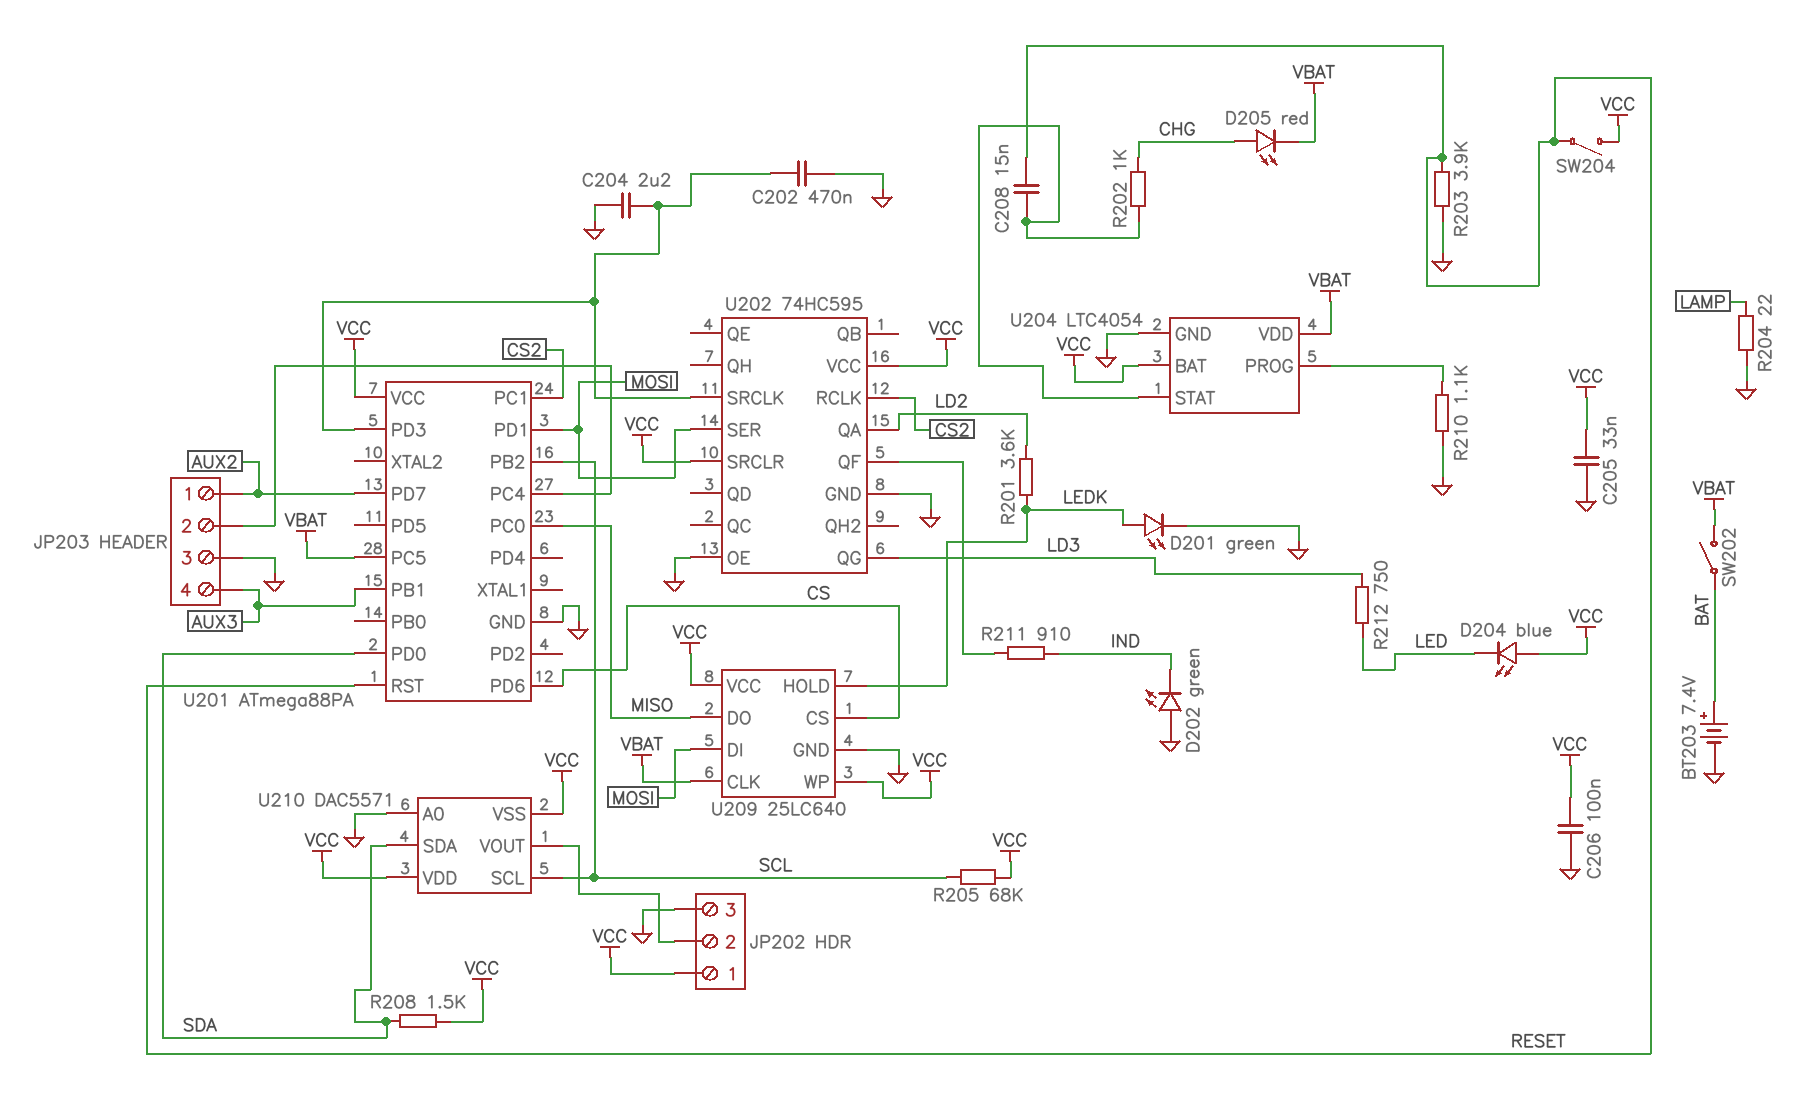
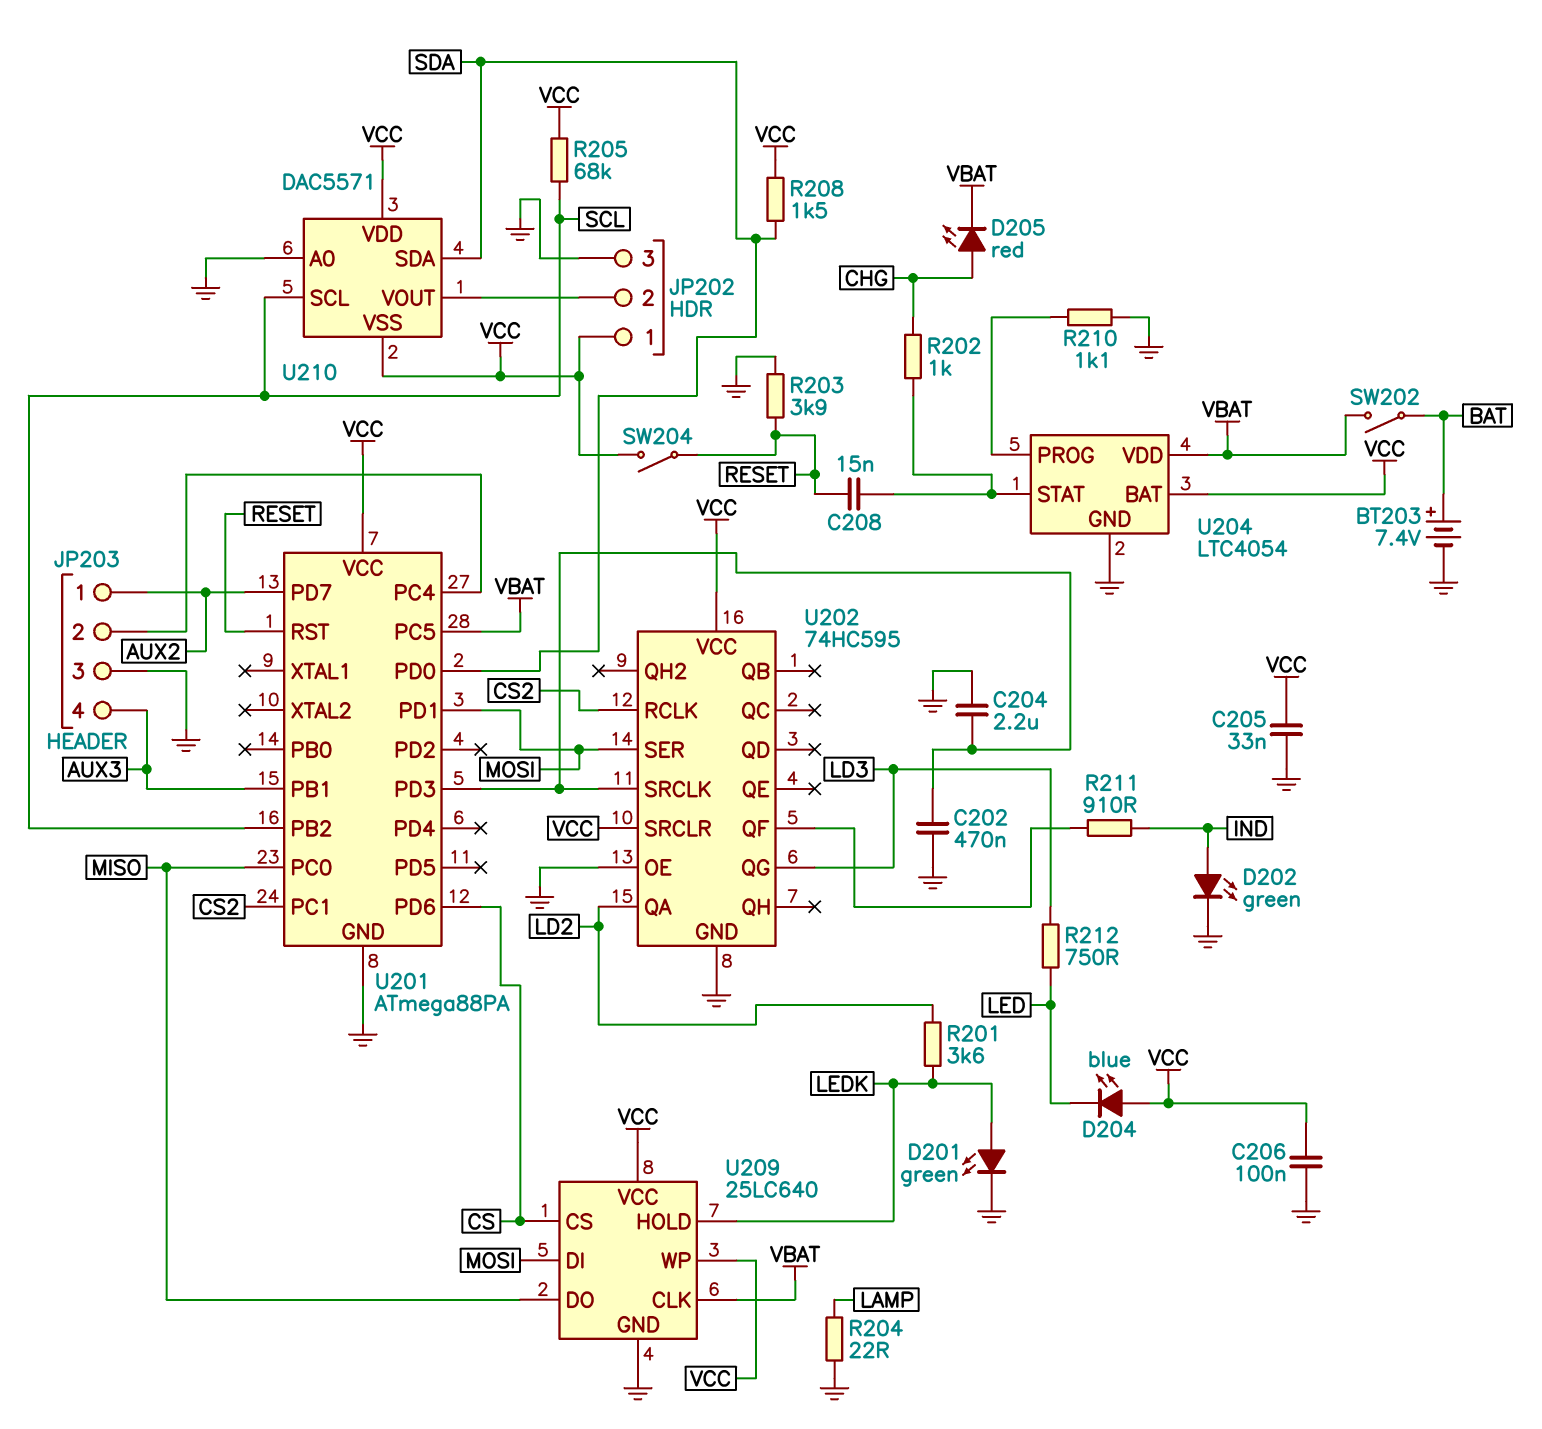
D202: LED green (A GND, K IND) -> LED green (A IND, K GND)

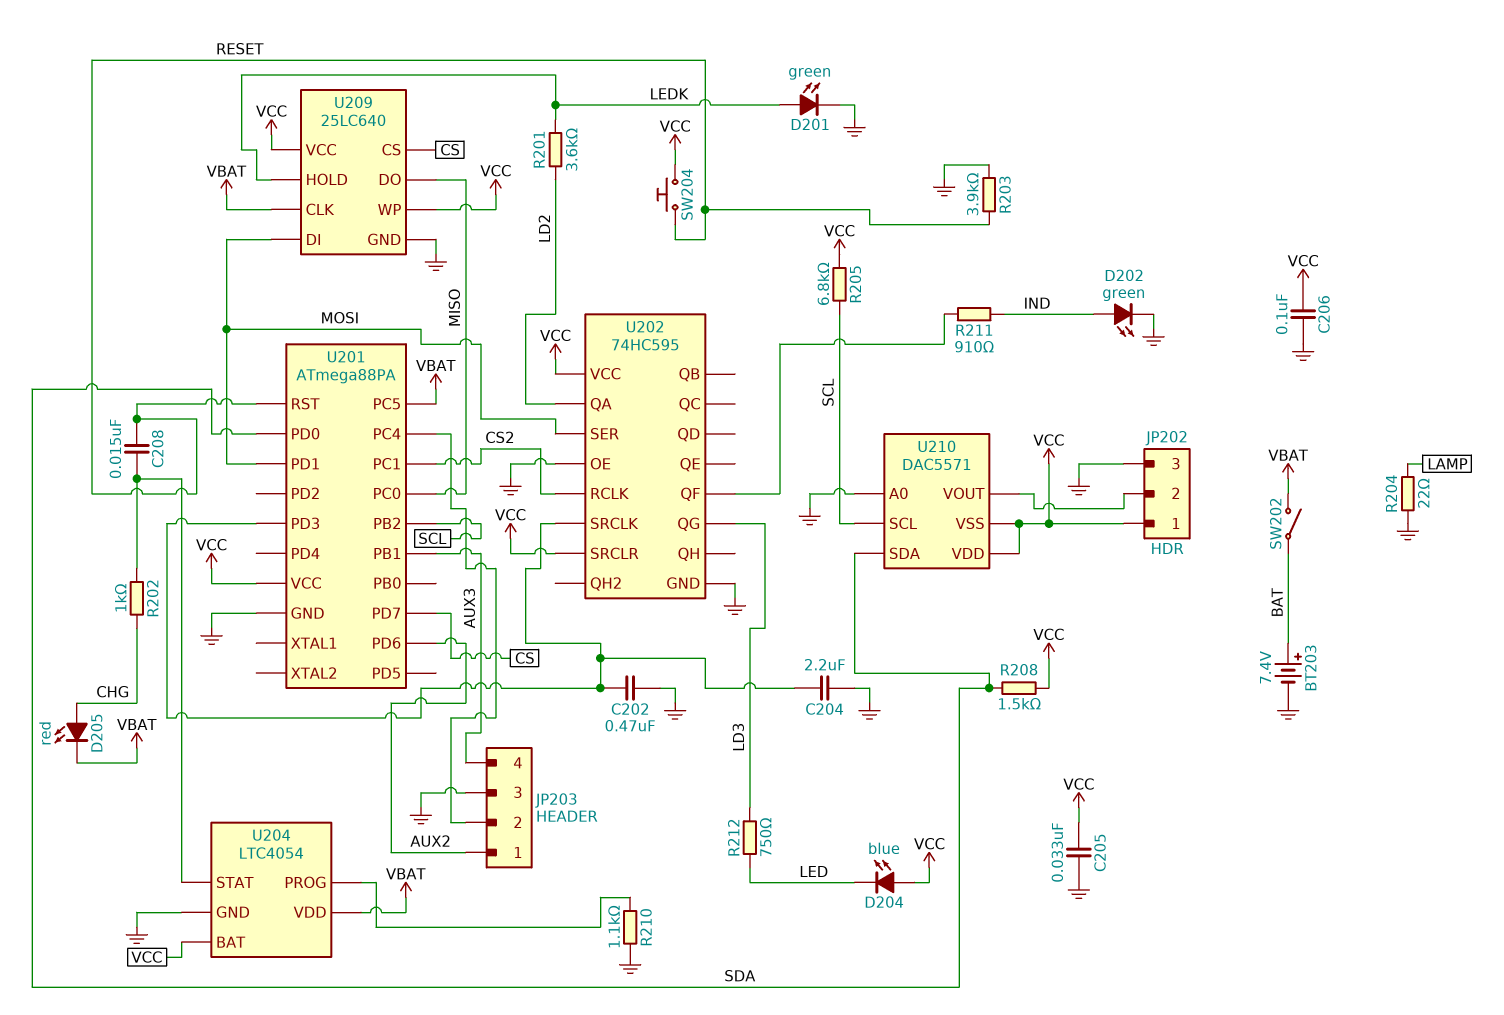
R205: 68k (SCL, VCC) -> 6.8k (SCL, VCC)
SW204: switch (RESET, VCC) -> button (RESET, VCC)
U201 pin PD6: CS -> AUX2
U201 pin PD7: AUX2 -> CS

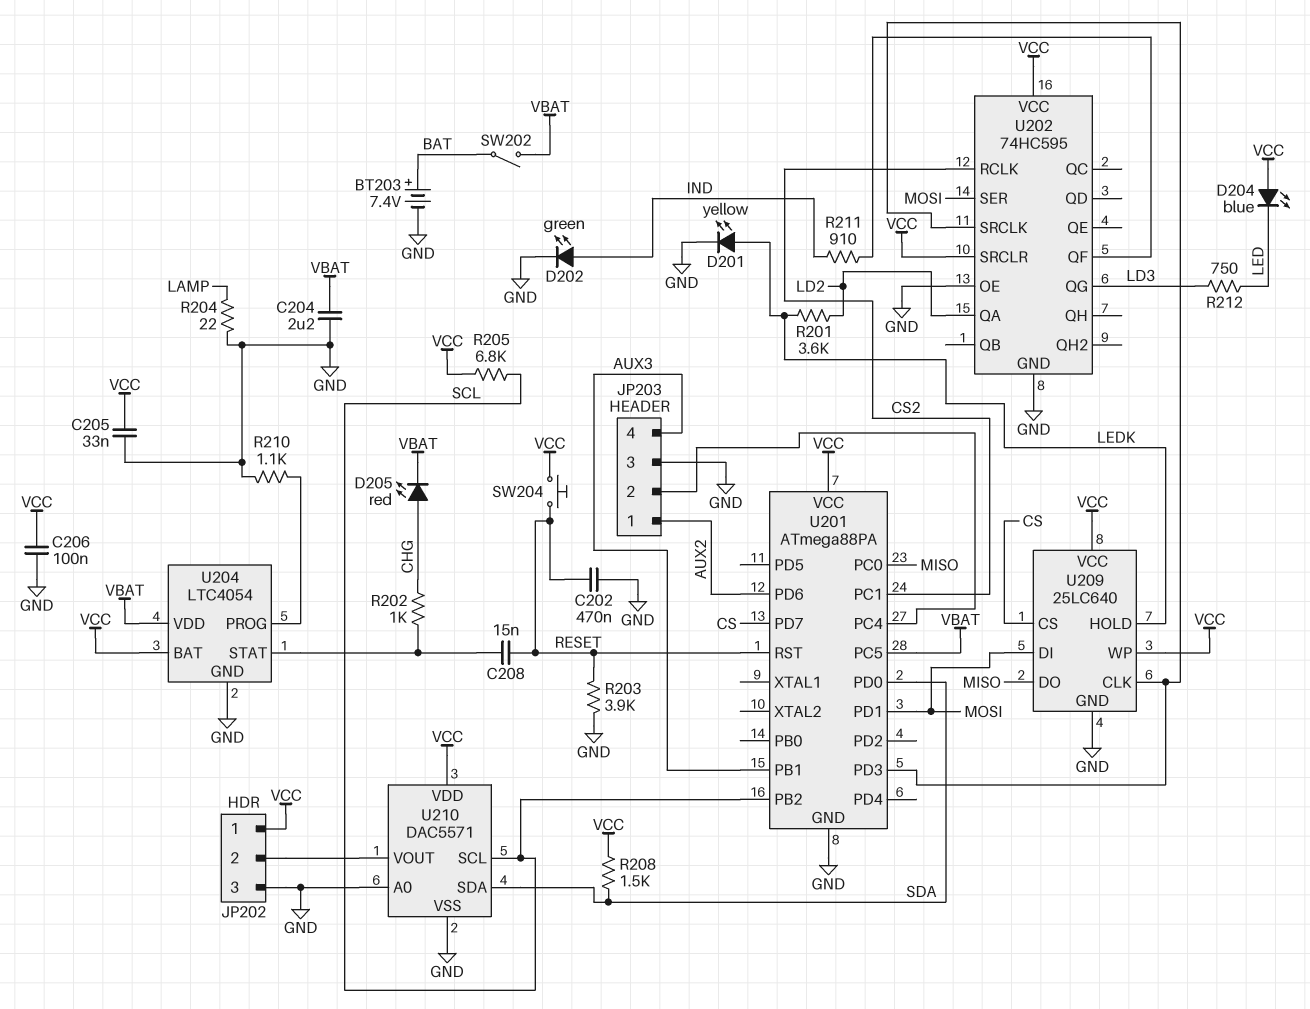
C202: 470nF (GND, U201/PD3) -> 470nF (GND, RESET)
C204: 2.2uF (GND, U201/PD3) -> 2.2uF (GND, VBAT)
D201: LED green (A LEDK, K GND) -> LED yellow (A LEDK, K GND)
U209 pin CLK: VBAT -> U201/PD3
U210 pin VSS: VCC -> GND

